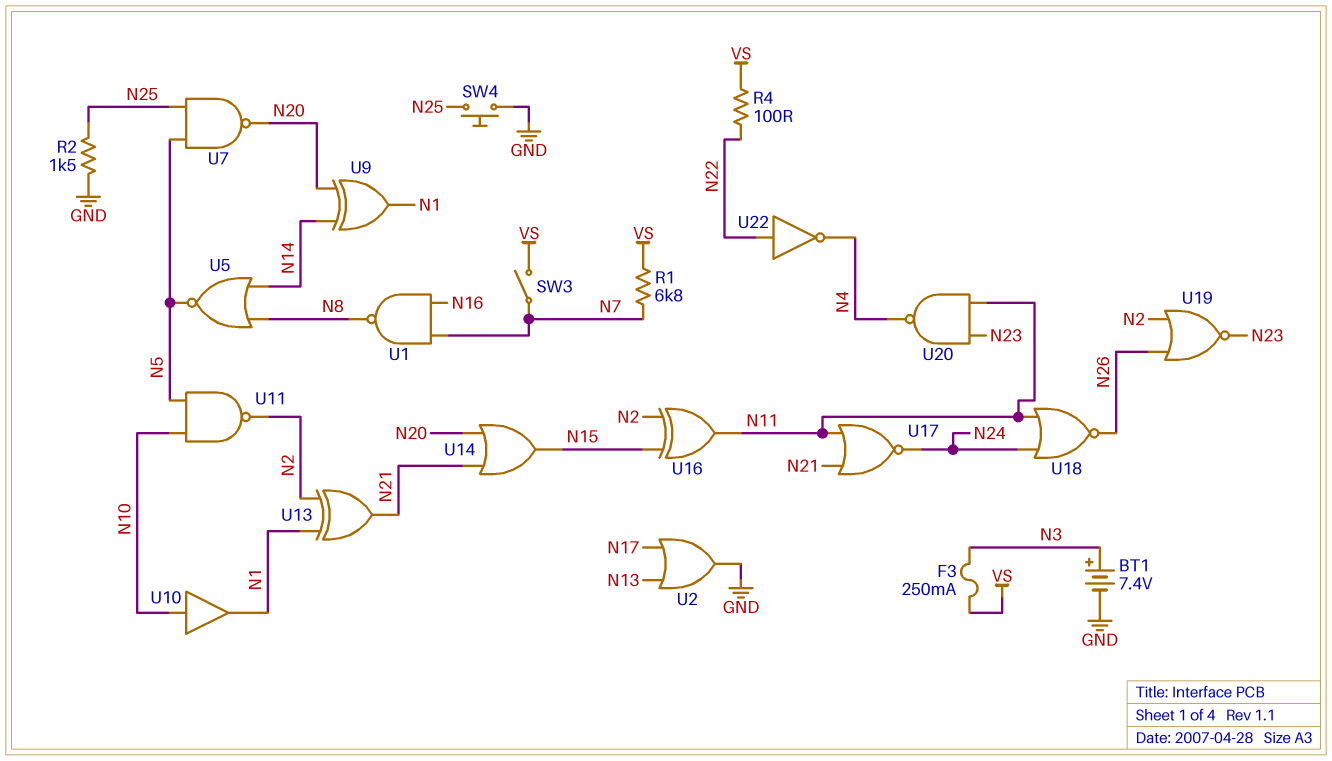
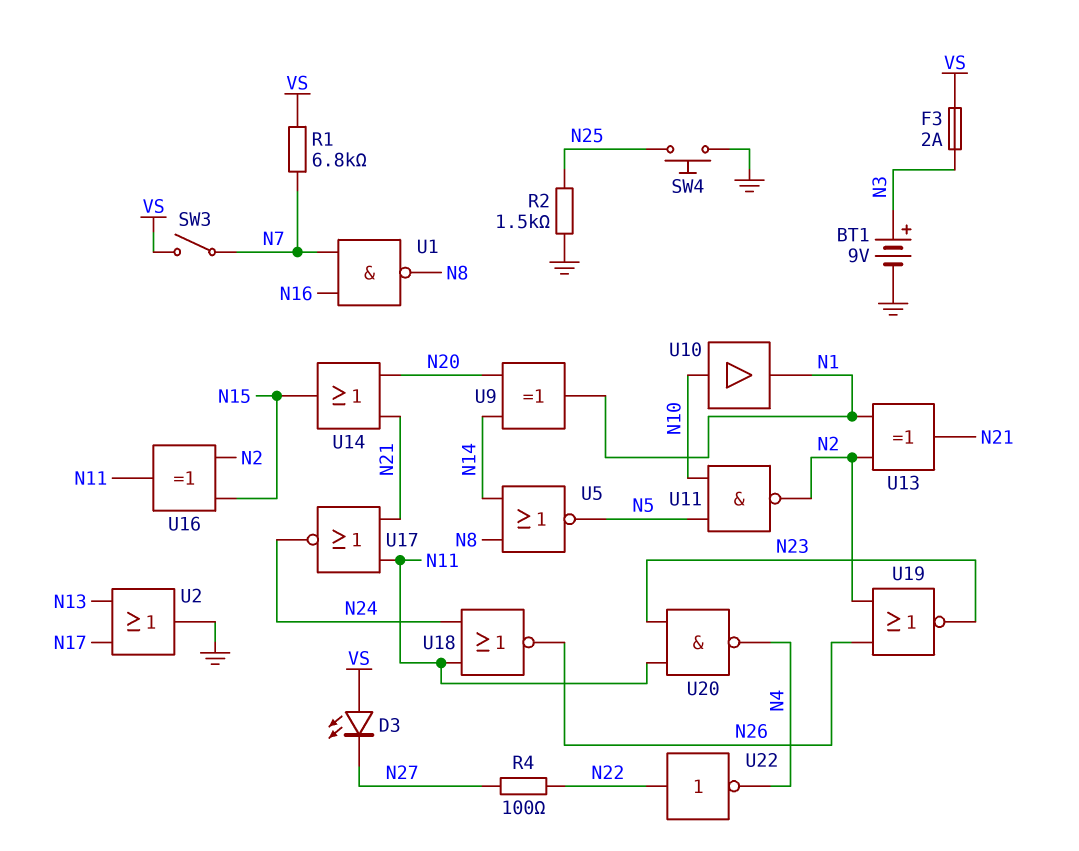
BT1: 7.4V (plus N3, minus GND) -> 9V (plus N3, minus GND)
D3: none -> LED (A VS, K N27)
F3: 250mA (N3, VS) -> 2A (N3, VS)
R4: 100 (N22, VS) -> 100 (N22, N27)
U7: NAND (in N5, in N25, out N20) -> none

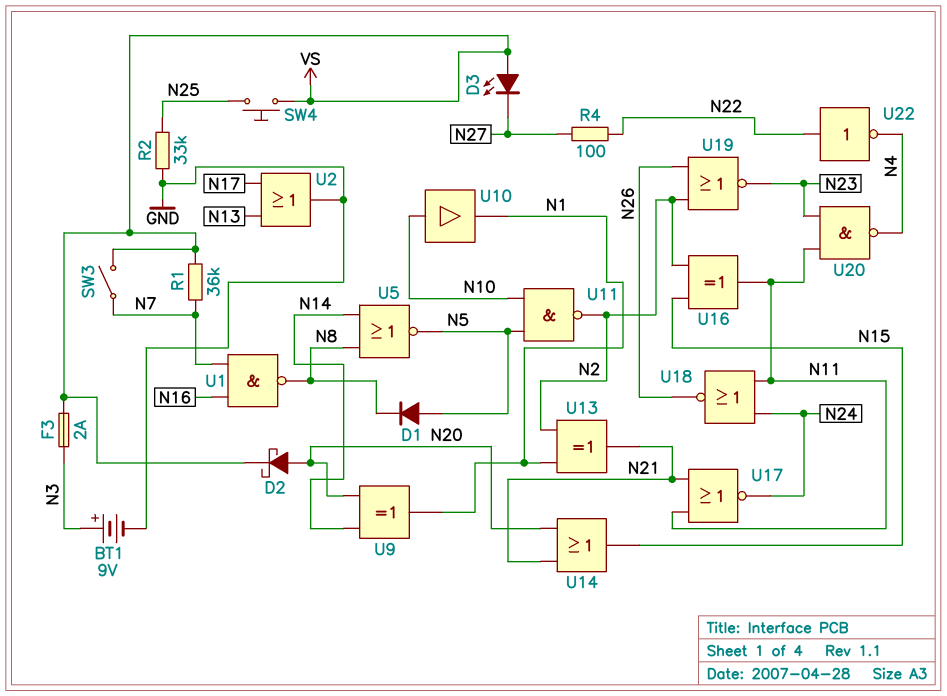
D1: none -> diode (A N5, K N8)
D2: none -> schottky (A N20, K VS)
R1: 6.8k (N7, VS) -> 36k (N7, VS)
R2: 1.5k (GND, N25) -> 33k (GND, N25)
SW4: button (GND, N25) -> button (N25, VS)

